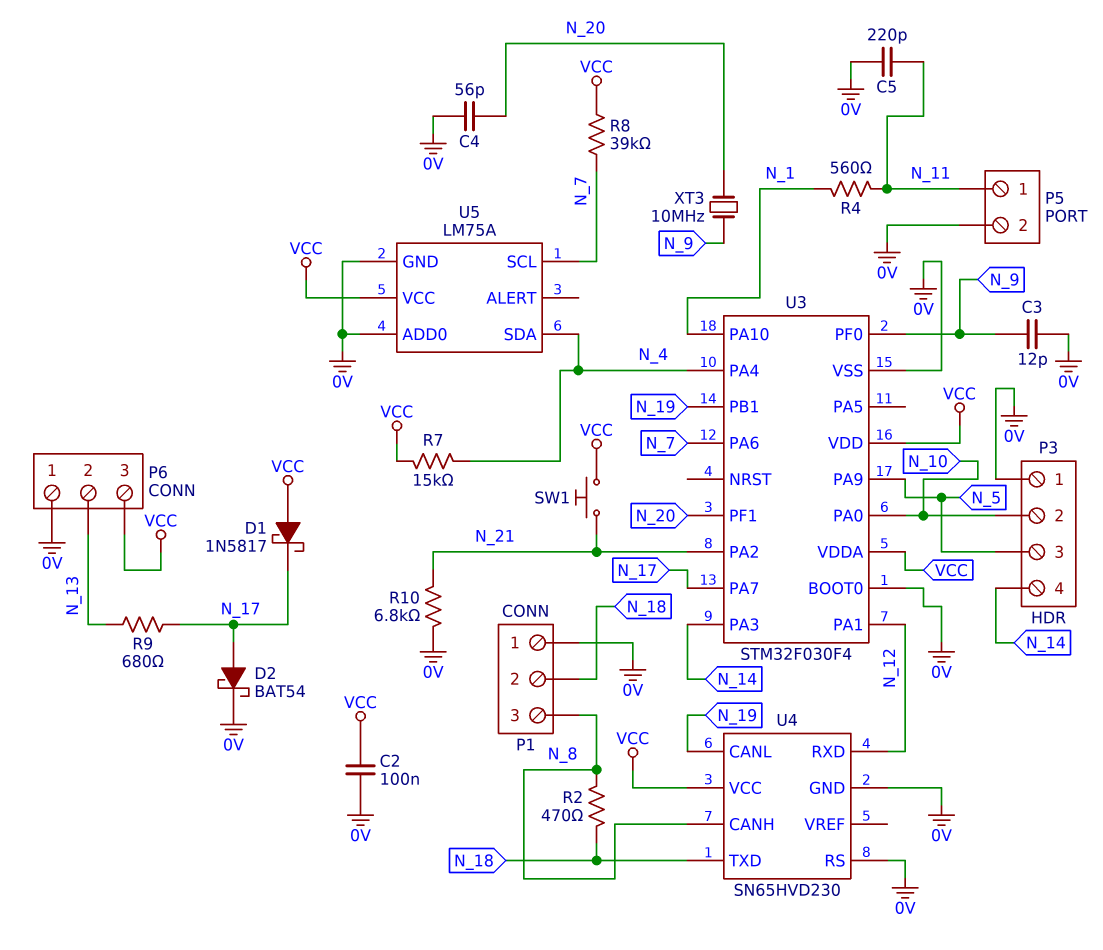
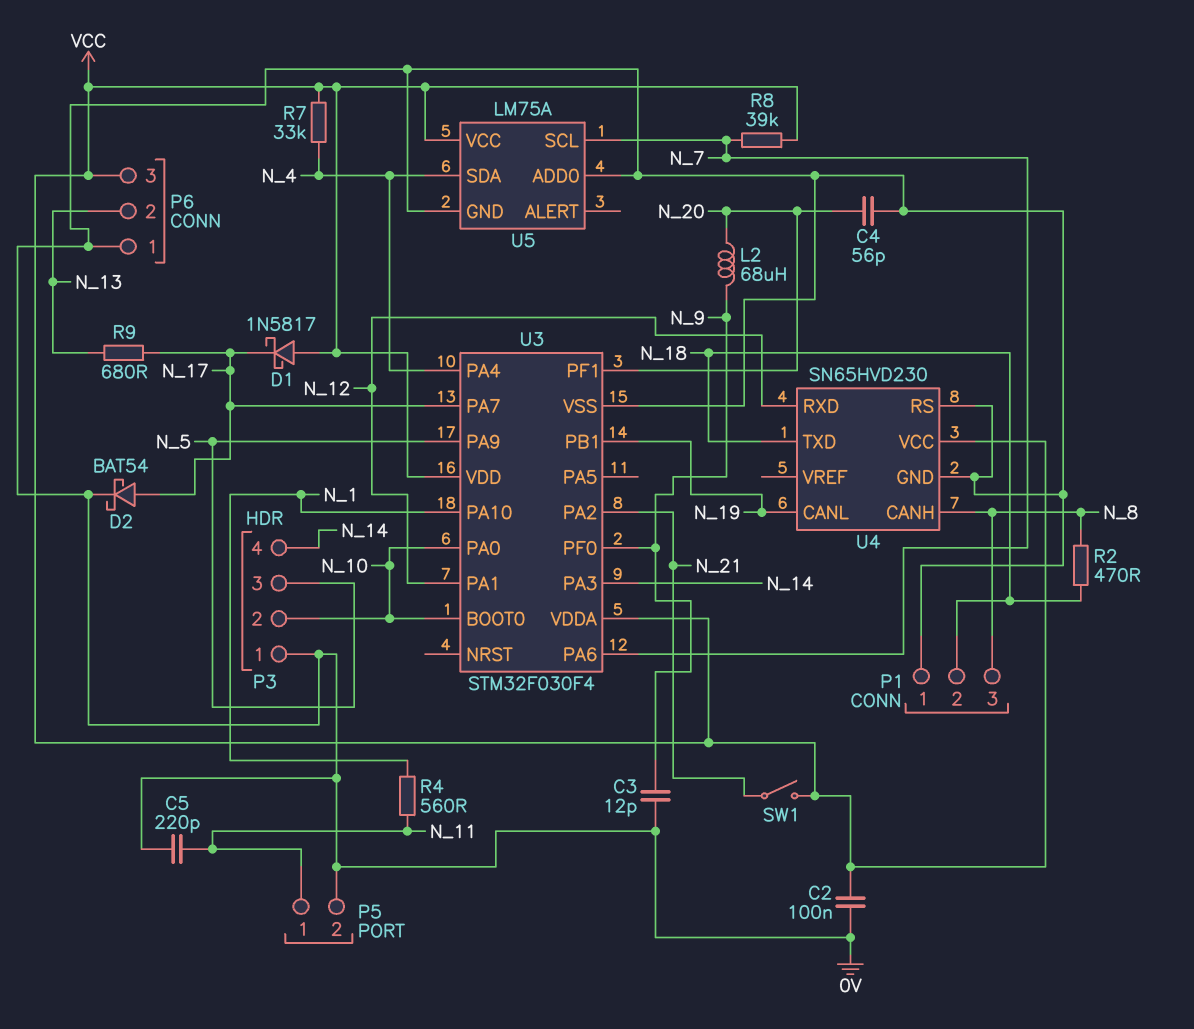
L2: none -> 68uH (N_9, N_20)
R7: 15k (N_4, VCC) -> 33k (N_4, VCC)
R10: 6.8k (0V, N_21) -> none
SW1: button (N_21, VCC) -> switch (N_21, VCC)
U3 pin BOOT0: 0V -> N_10
XT3: 10MHz (N_9, N_20) -> none

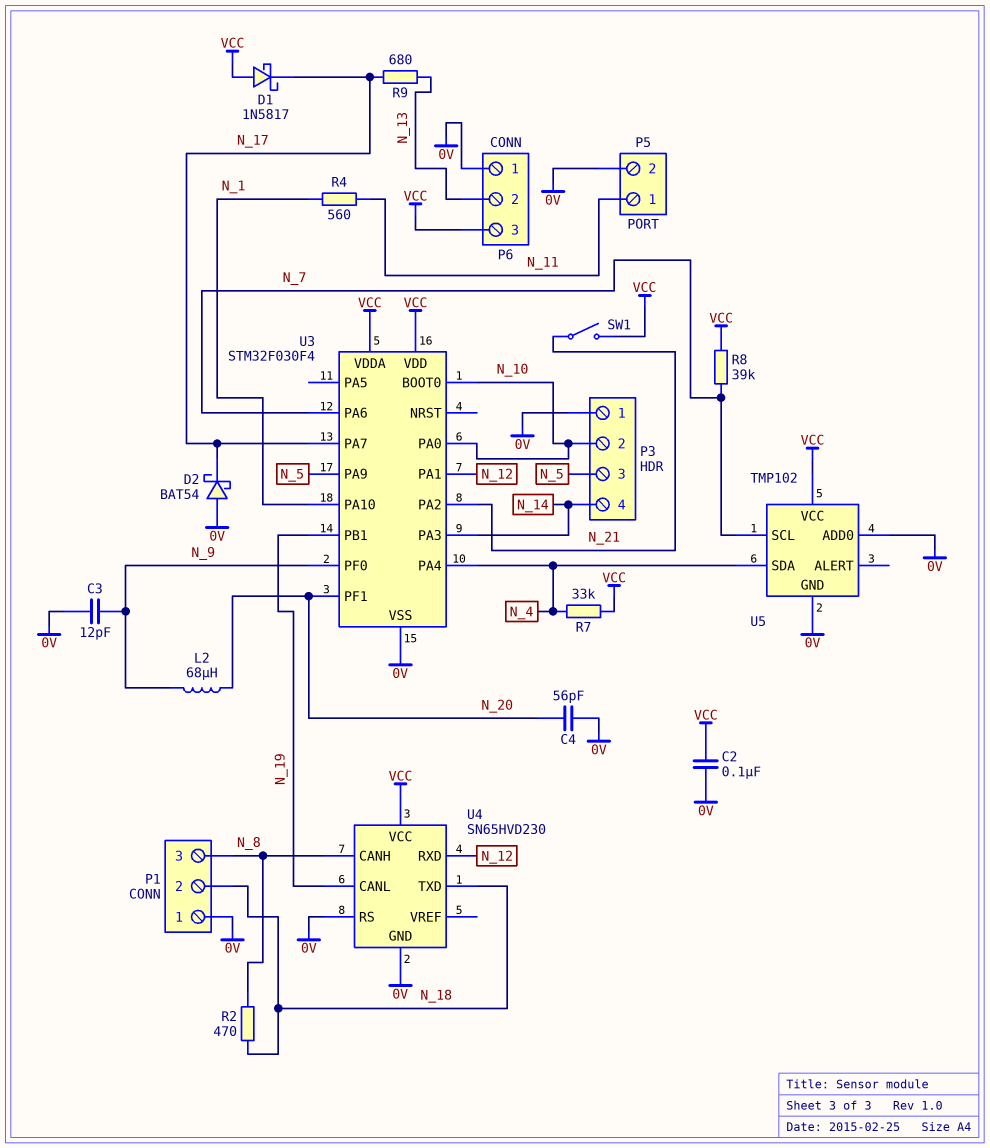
C5: 220pF (0V, N_11) -> none
D2: schottky BAT54 (A N_17, K 0V) -> schottky BAT54 (A 0V, K N_17)
U5: LM75A -> TMP102

